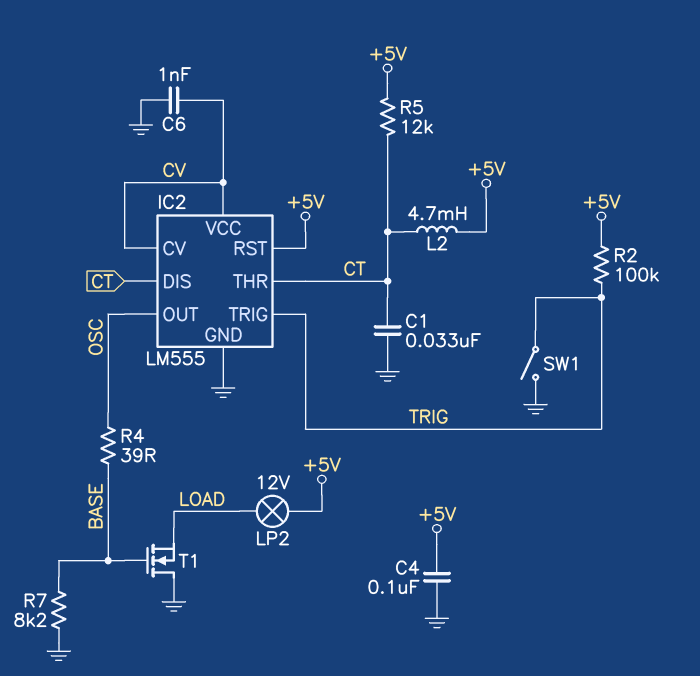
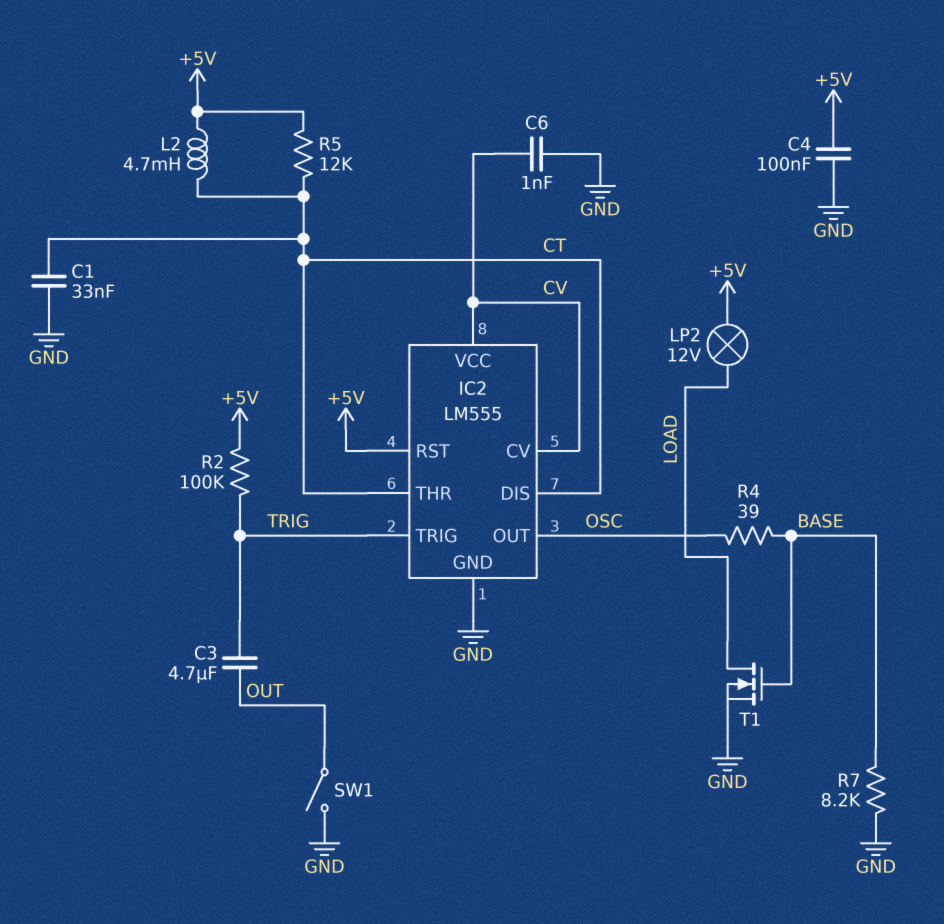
C3: none -> 4.7uF (OUT, TRIG)
SW1: switch (GND, TRIG) -> switch (GND, OUT)
T1: NMOS (G BASE, D GND, S LOAD) -> NMOS (G BASE, D LOAD, S GND)

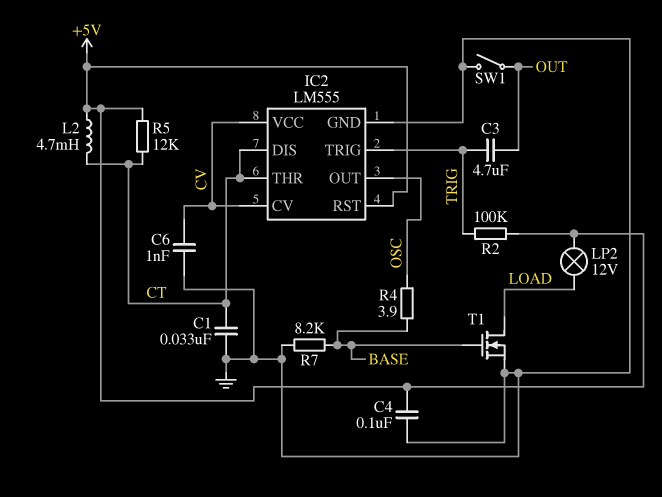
R4: 39 (BASE, OSC) -> 3.9 (BASE, OSC)

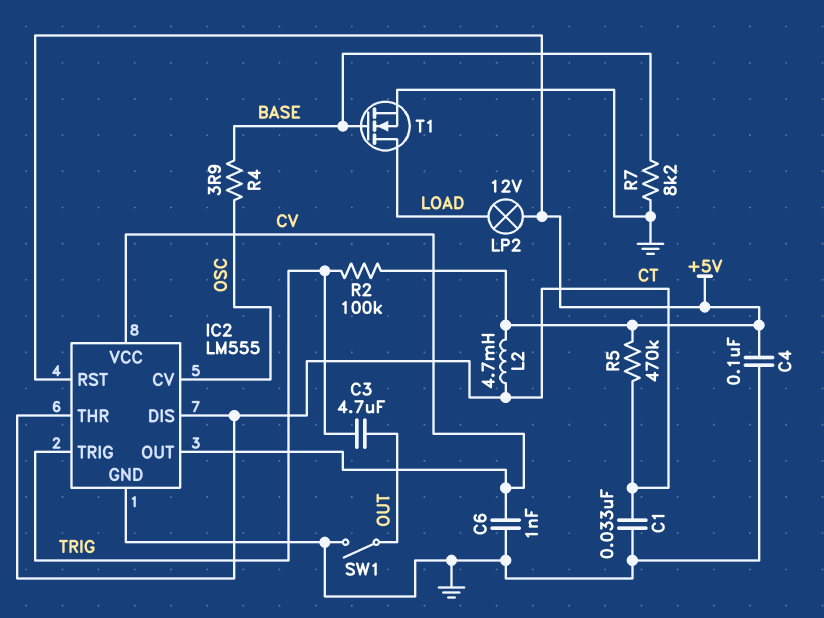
IC2 pin CV: CV -> OSC
IC2 pin OUT: OSC -> CV
R5: 12k (+5V, CT) -> 470k (+5V, CT)

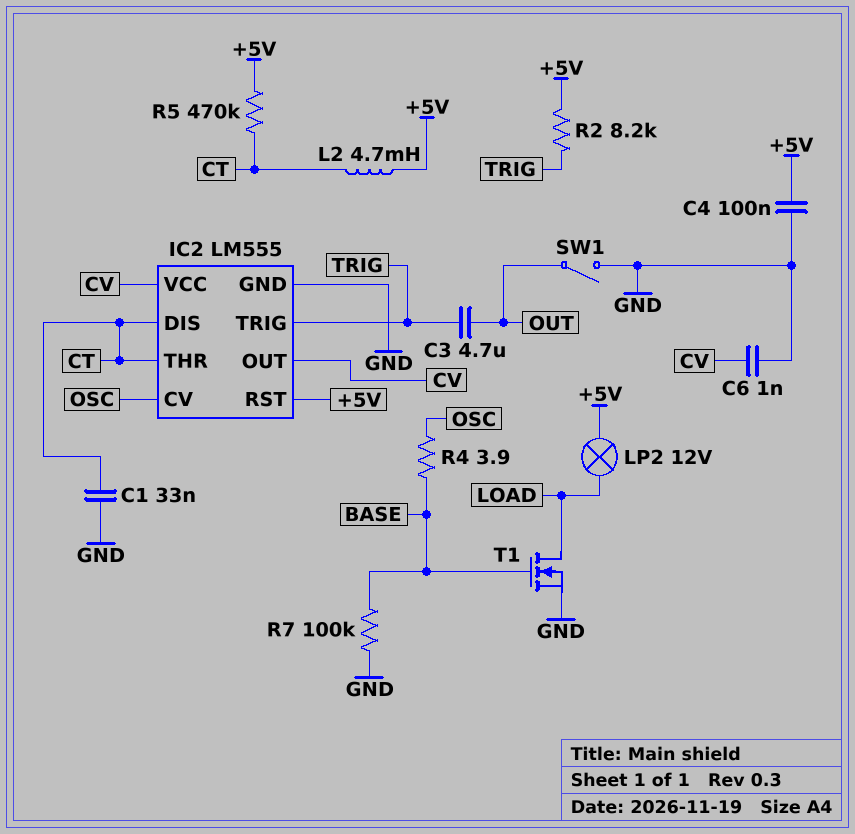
R2: 100k (+5V, TRIG) -> 8.2k (+5V, TRIG)
R7: 8.2k (BASE, GND) -> 100k (BASE, GND)

